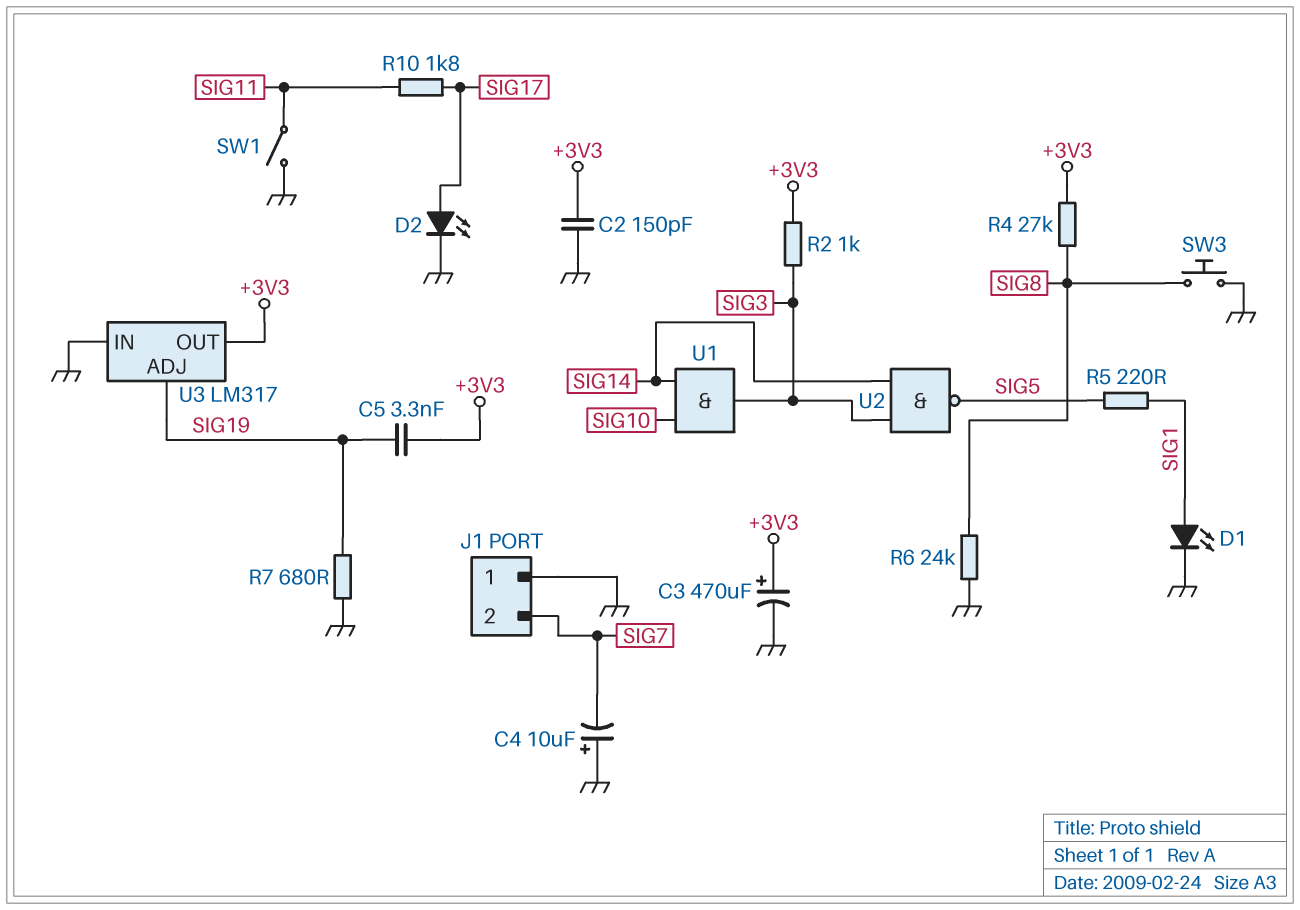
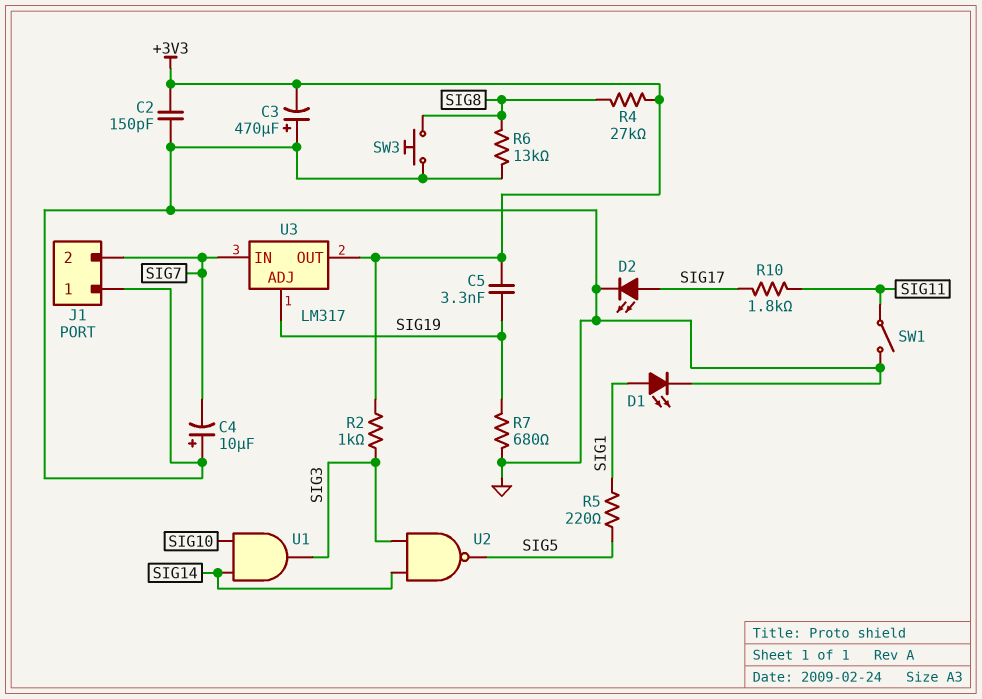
C3: 470uF (plus +3V3, minus GND) -> 470uF (plus GND, minus +3V3)
R6: 24k (GND, SIG8) -> 13k (GND, SIG8)
U3 pin IN: GND -> SIG7

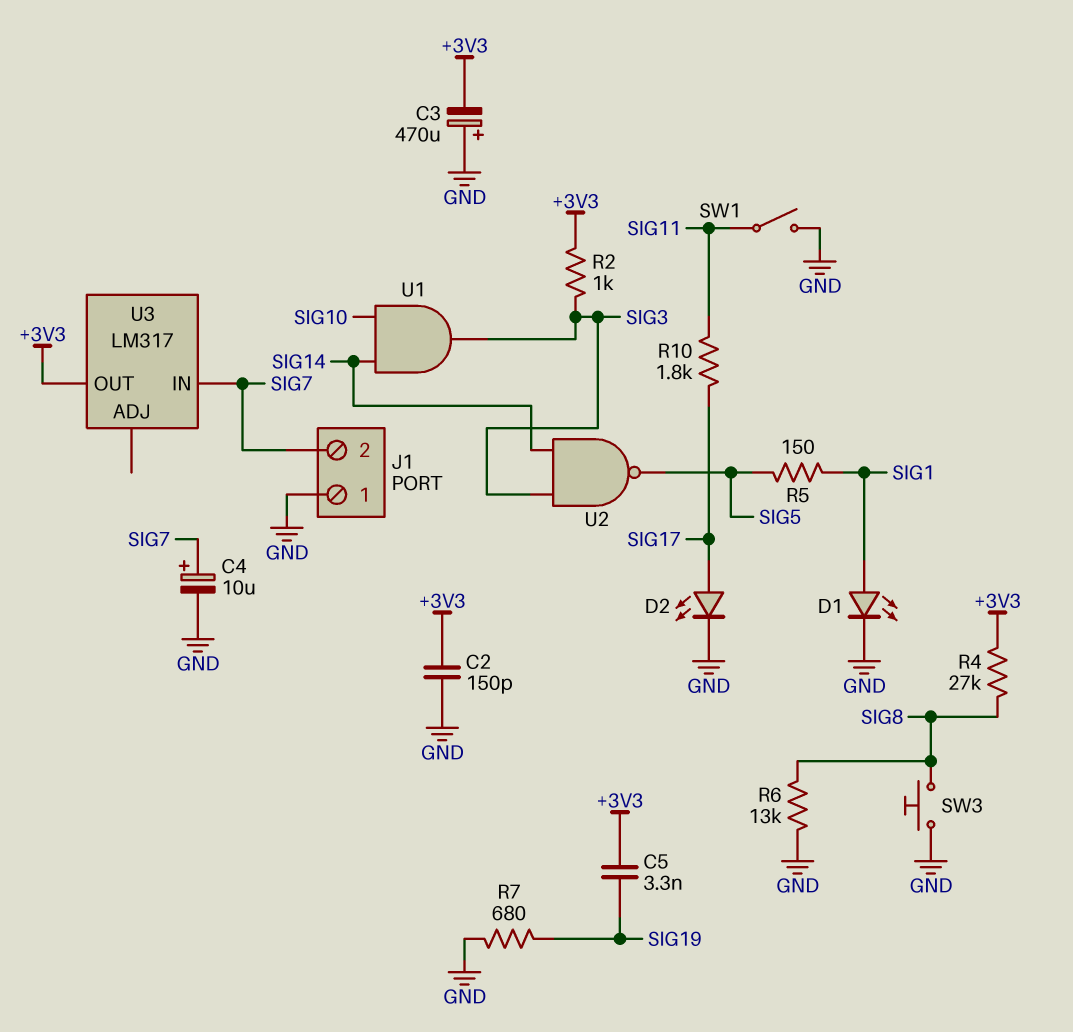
C4: 10uF (plus GND, minus SIG7) -> 10uF (plus SIG7, minus GND)
R5: 220 (SIG1, SIG5) -> 150 (SIG1, SIG5)
U3 pin ADJ: SIG19 -> none

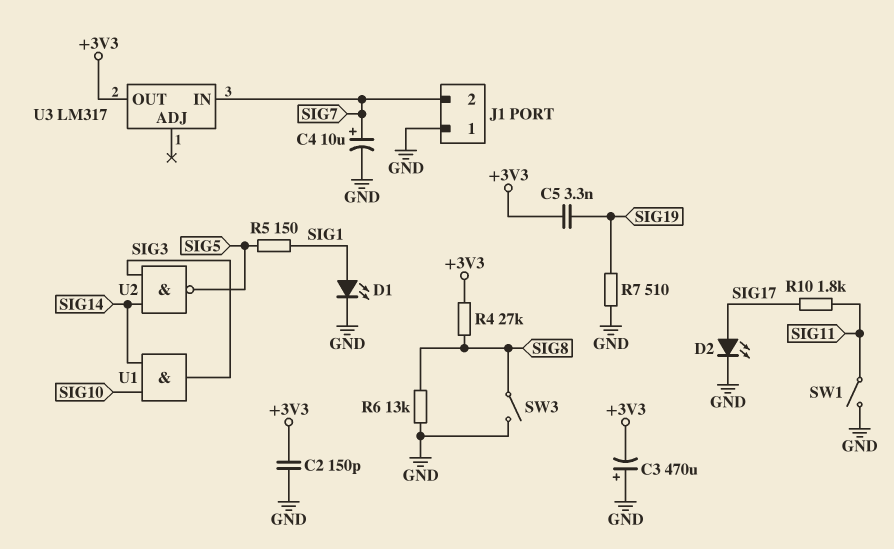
R2: 1k (+3V3, SIG3) -> none
R7: 680 (GND, SIG19) -> 510 (GND, SIG19)
SW3: button (GND, SIG8) -> switch (GND, SIG8)

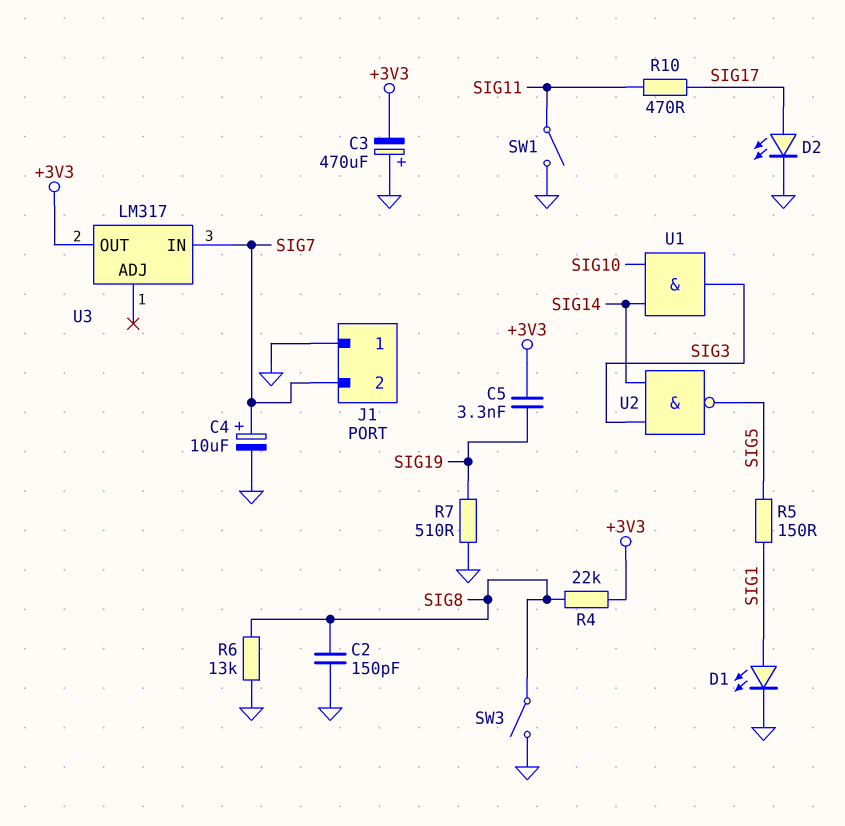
C2: 150pF (+3V3, GND) -> 150pF (GND, SIG8)
R4: 27k (+3V3, SIG8) -> 22k (+3V3, SIG8)
R10: 1.8k (SIG11, SIG17) -> 470 (SIG11, SIG17)

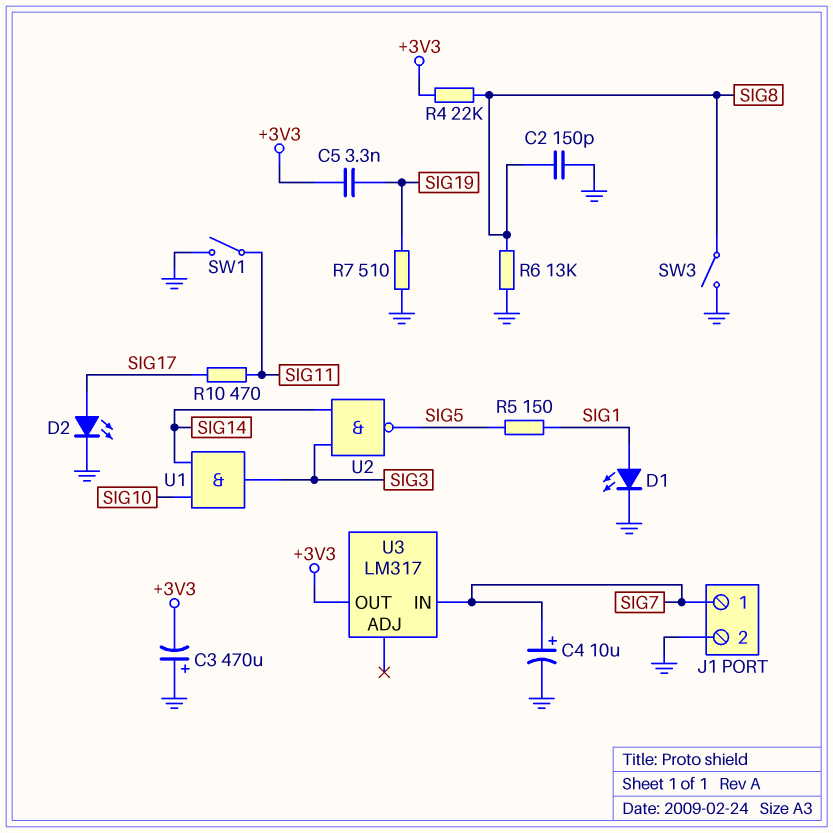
J1 pin 1: GND -> SIG7
J1 pin 2: SIG7 -> GND

